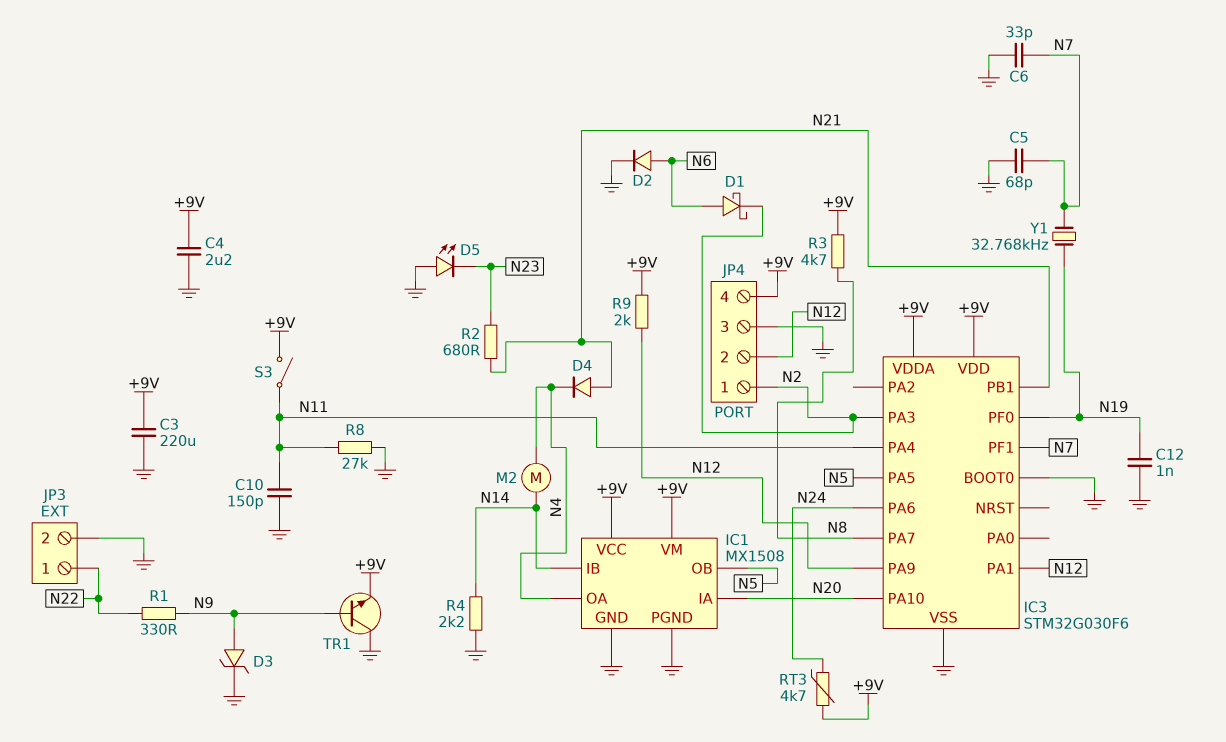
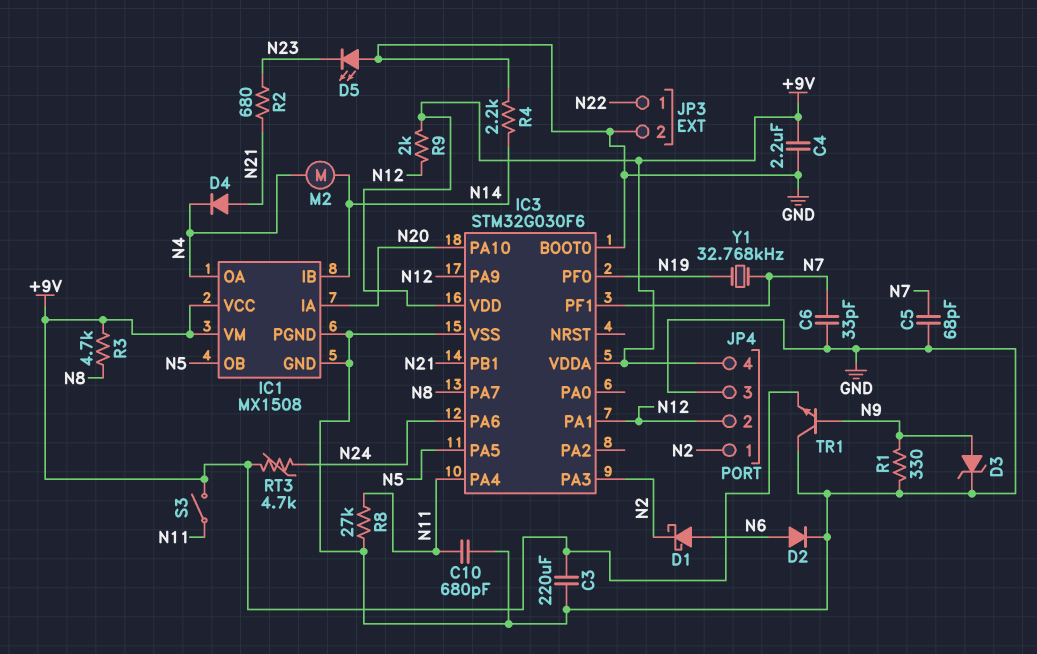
C10: 150pF (GND, N11) -> 680pF (GND, N11)
C12: 1nF (GND, N19) -> none
R1: 330 (N9, N22) -> 330 (GND, N9)

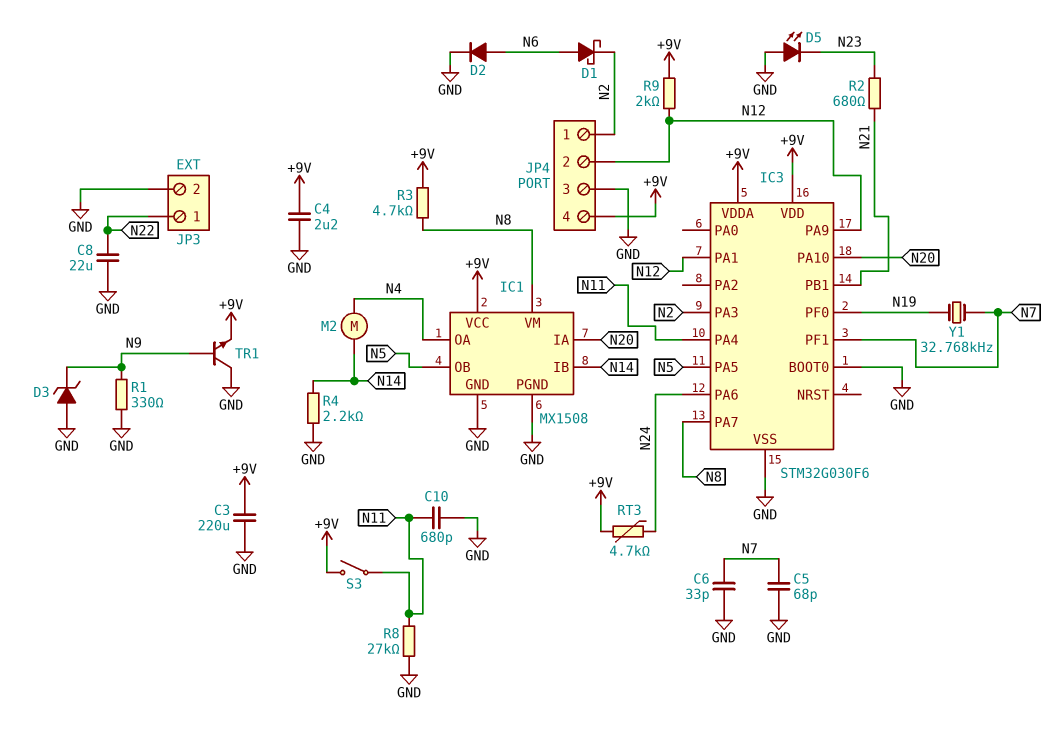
C8: none -> 22uF (GND, N22)
D3: zener (A N9, K GND) -> zener (A GND, K N9)
D4: diode (A N21, K N4) -> none
IC1 pin VM: +9V -> N8

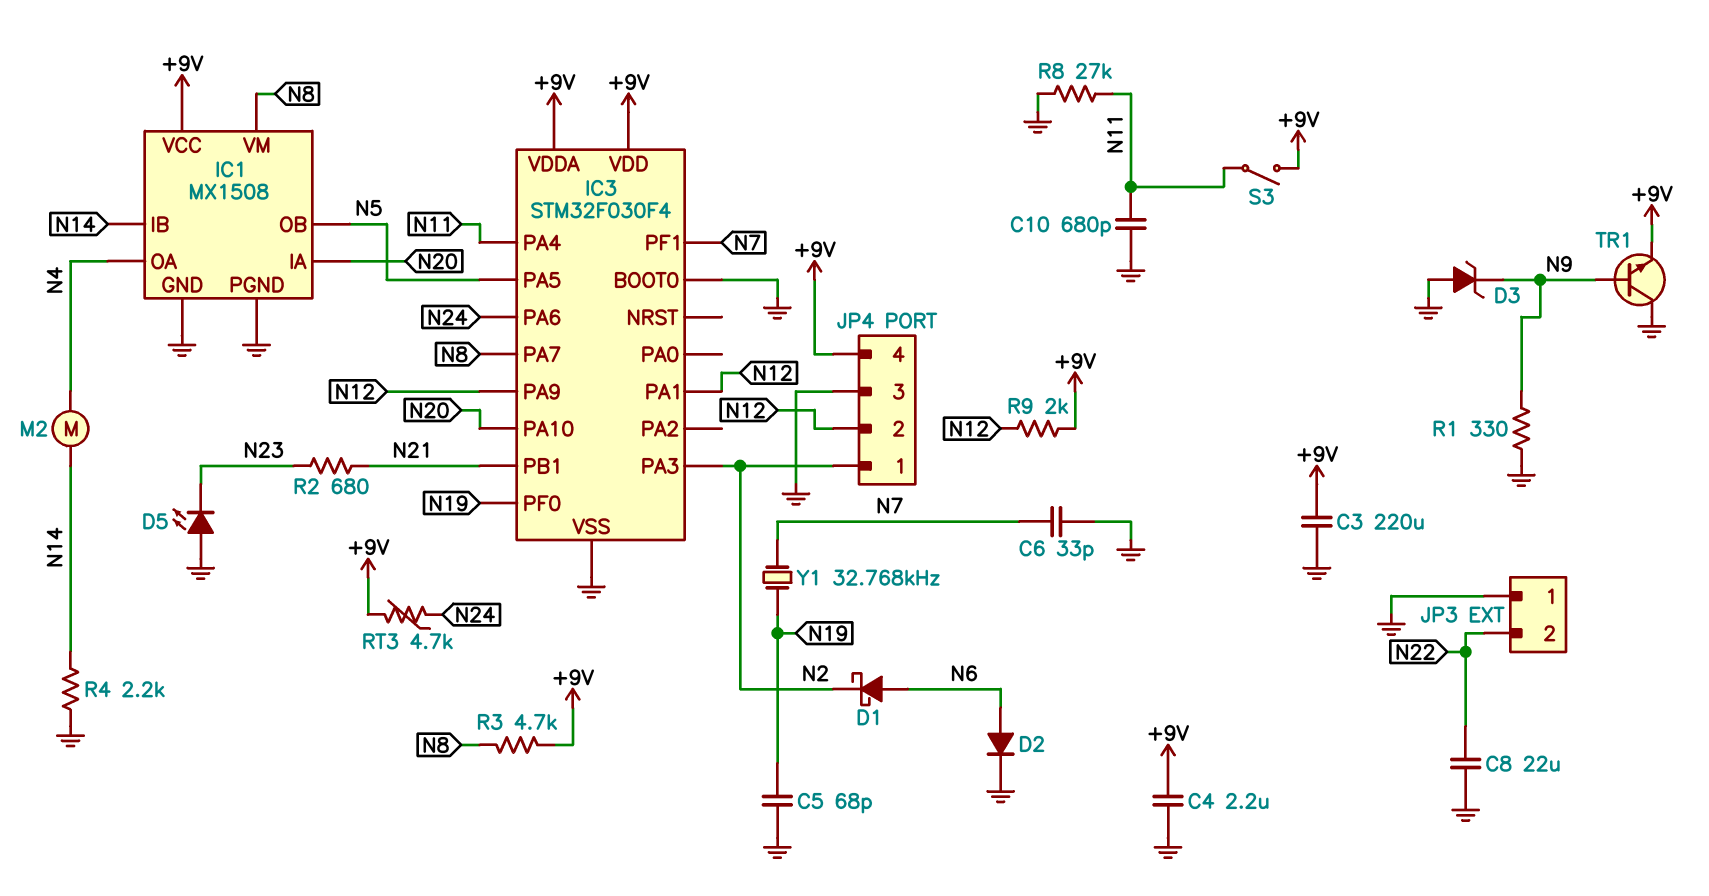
C5: 68pF (GND, N7) -> 68pF (GND, N19)
IC3: STM32G030F6 -> STM32F030F4
JP3 pin 1: N22 -> GND
JP3 pin 2: GND -> N22

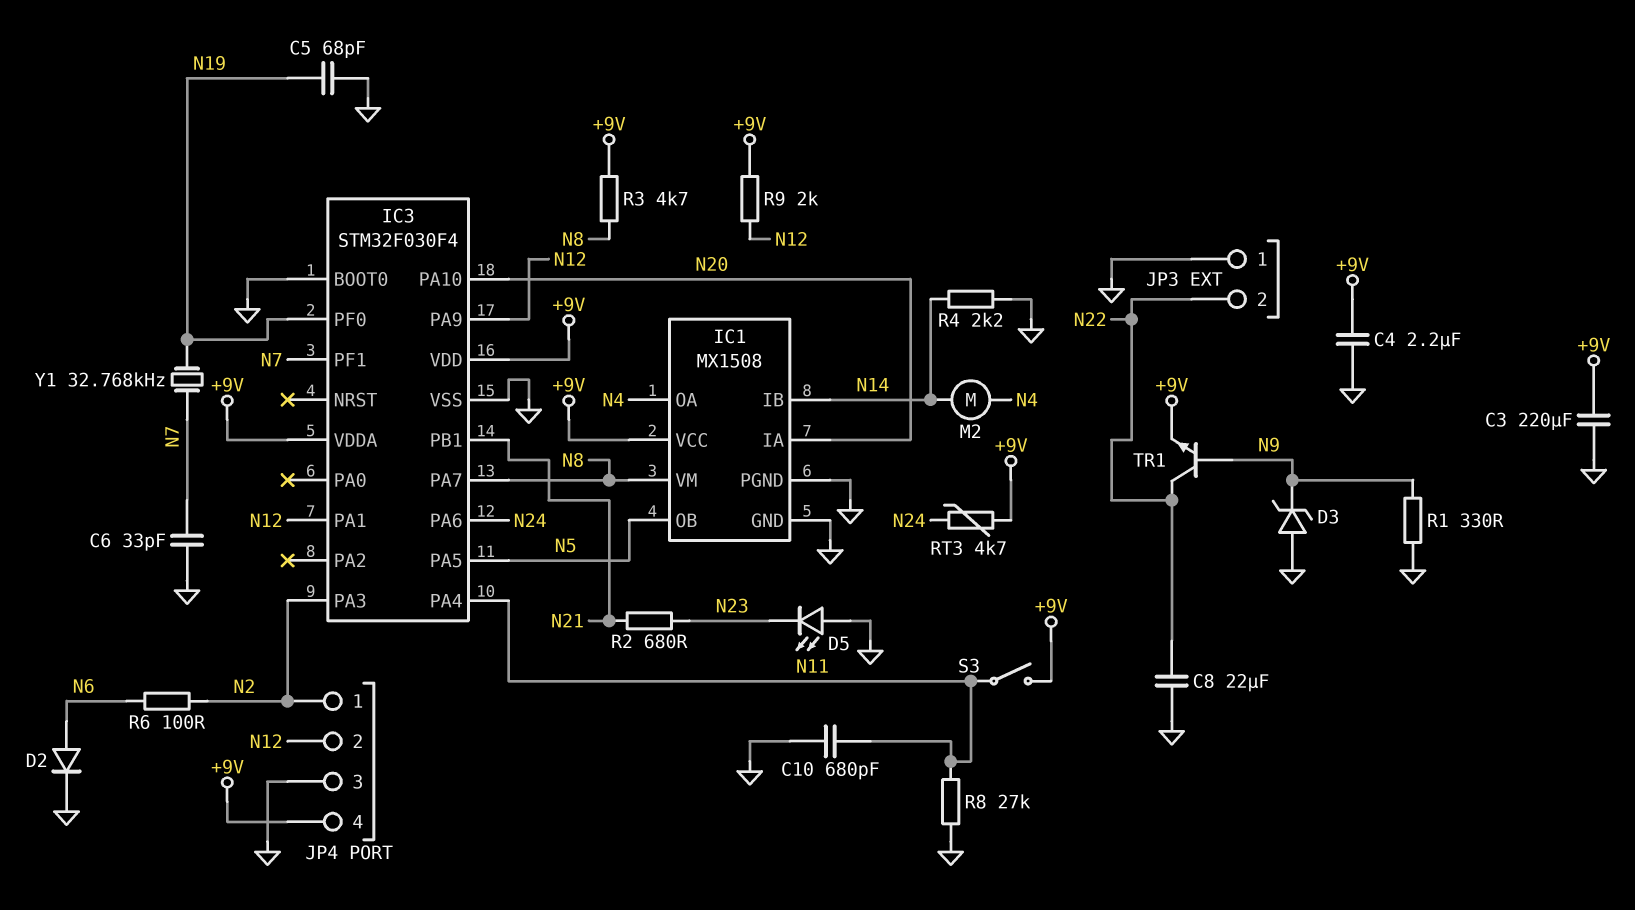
D1: schottky (A N6, K N2) -> none
R6: none -> 100 (N2, N6)
TR1: NPN (B N9, C GND, E +9V) -> NPN (B N9, C N22, E +9V)

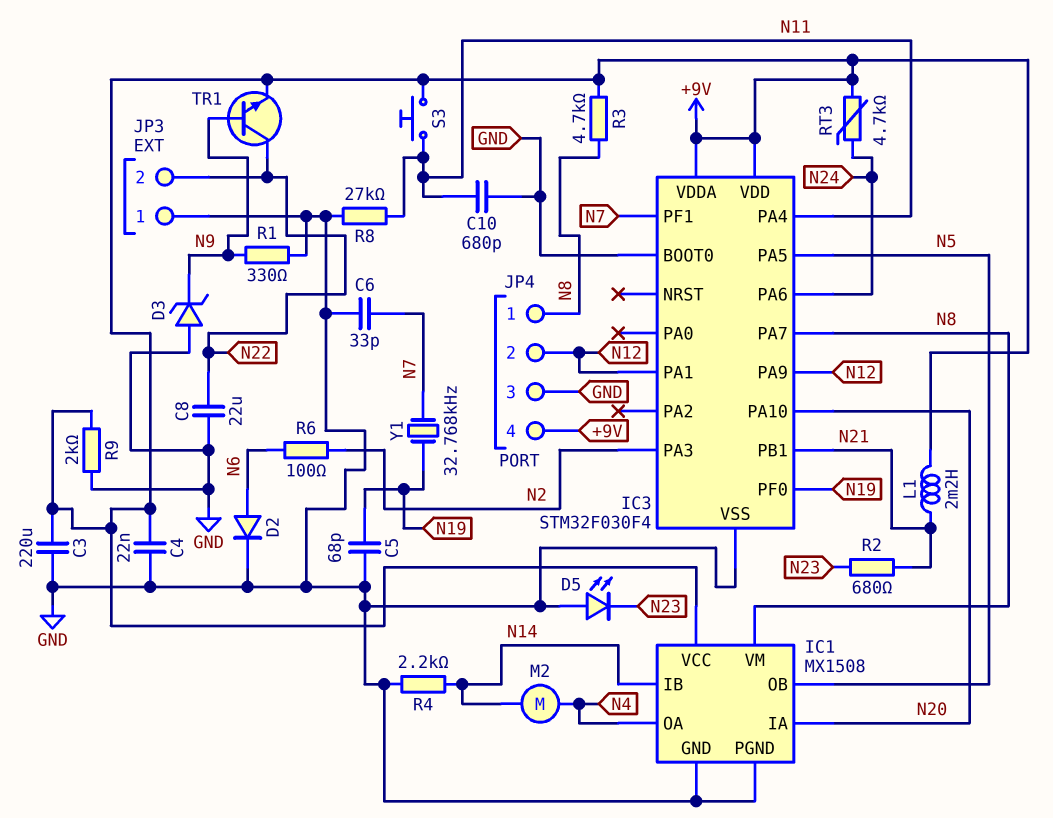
C4: 2.2uF (+9V, GND) -> 22nF (+9V, GND)
JP4 pin 1: N2 -> N8
L1: none -> 2.2mH (+9V, N21)
R9: 2k (+9V, N12) -> 2k (+9V, GND)
S3: switch (+9V, N11) -> button (+9V, N11)

